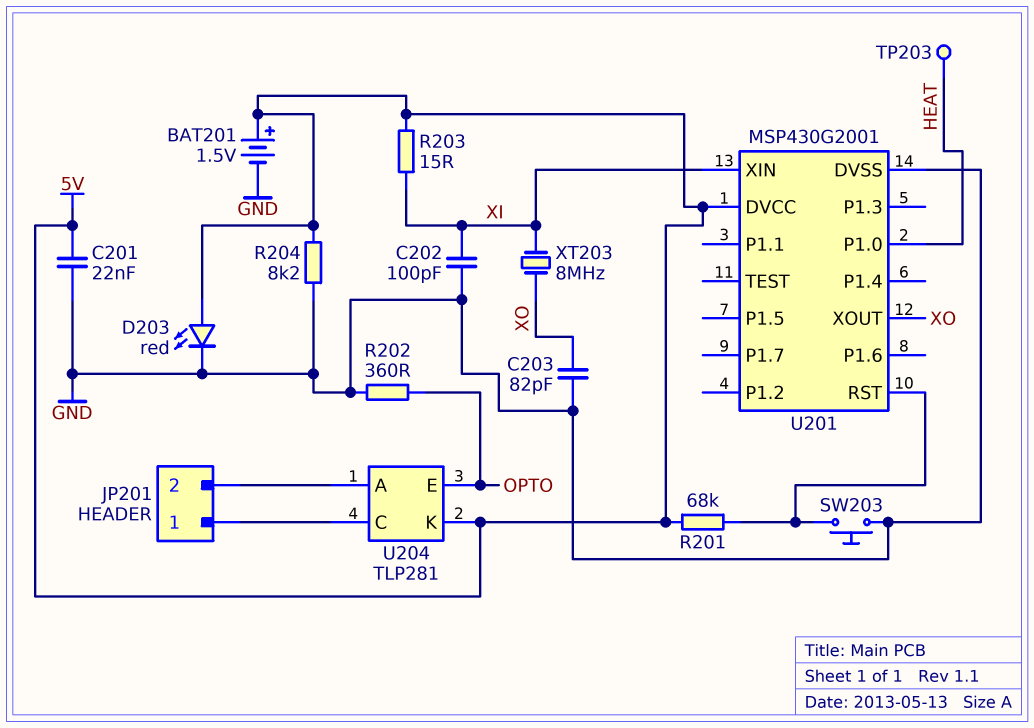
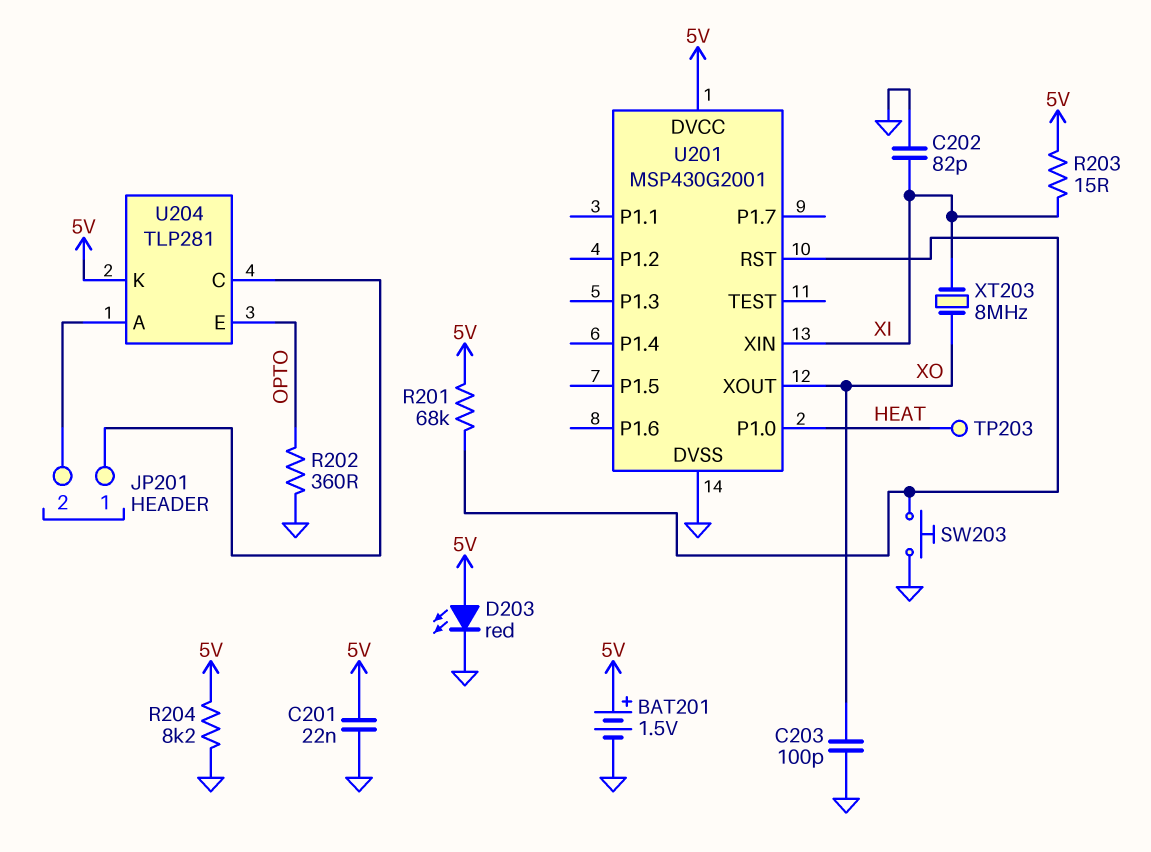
C202: 100pF (GND, XI) -> 82pF (GND, XI)
C203: 82pF (GND, XO) -> 100pF (GND, XO)

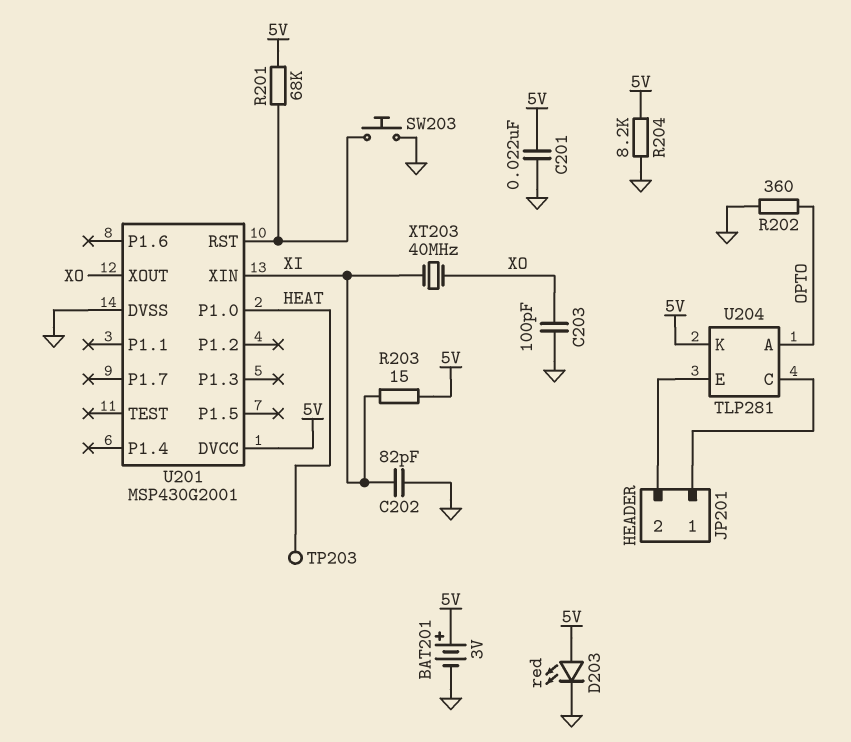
BAT201: 1.5V (plus 5V, minus GND) -> 3V (plus 5V, minus GND)
U204 pin A: JP201/2 -> OPTO
U204 pin E: OPTO -> JP201/2
XT203: 8MHz (XI, XO) -> 40MHz (XI, XO)

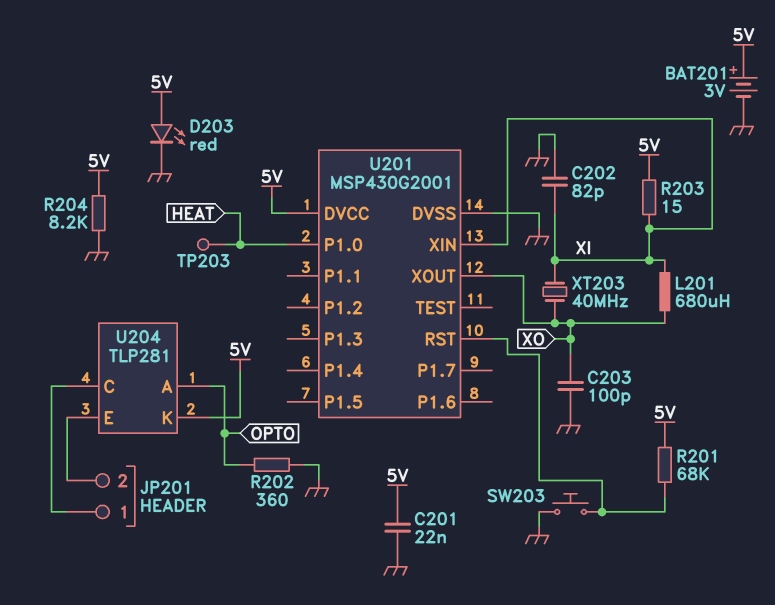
L201: none -> 680uH (XI, XO)

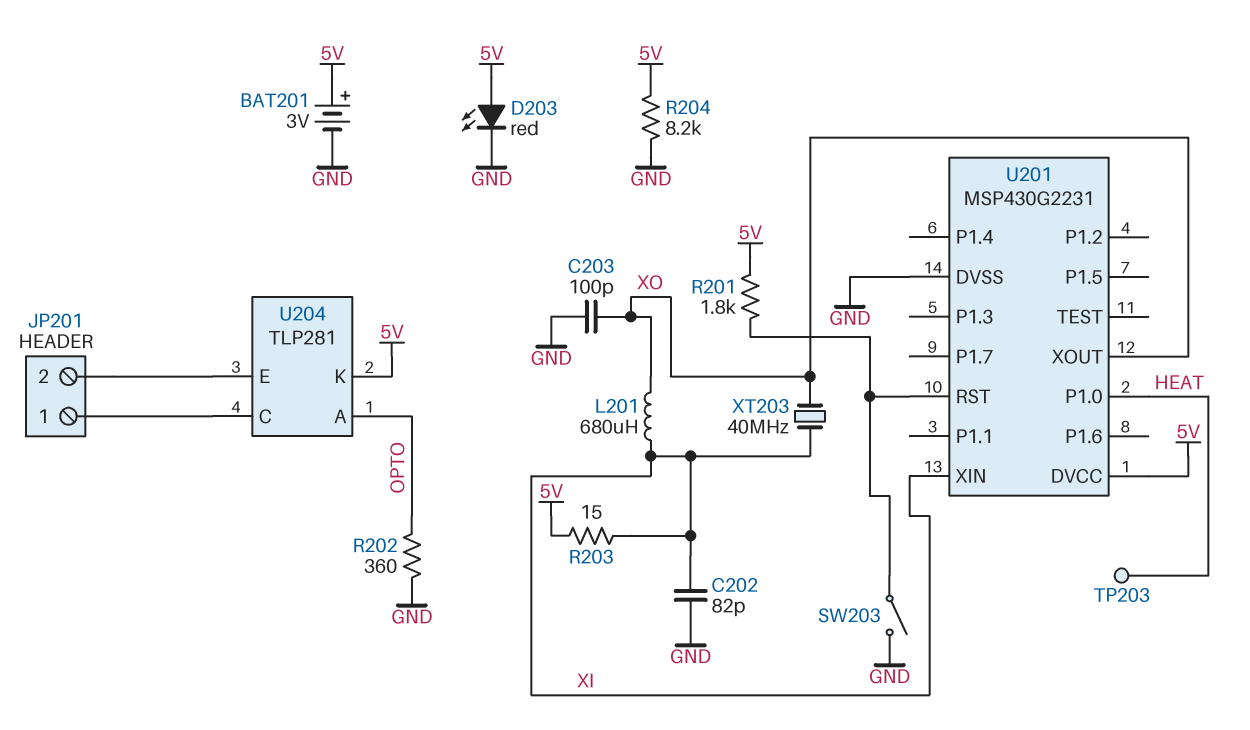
C201: 22nF (5V, GND) -> none
R201: 68k (5V, U201/RST) -> 1.8k (5V, U201/RST)
SW203: button (GND, U201/RST) -> switch (GND, U201/RST)
U201: MSP430G2001 -> MSP430G2231

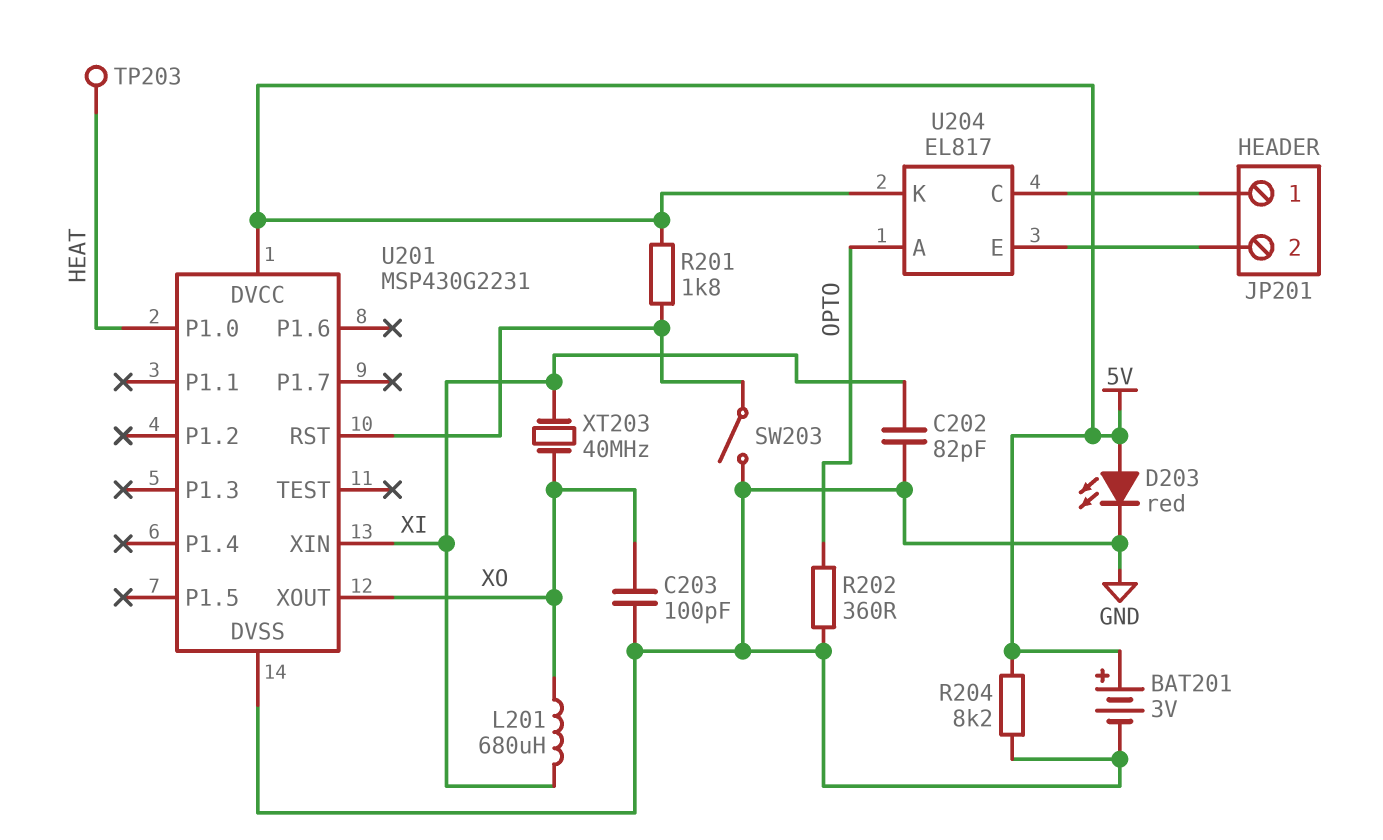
R203: 15 (5V, XI) -> none
U204: TLP281 -> EL817

